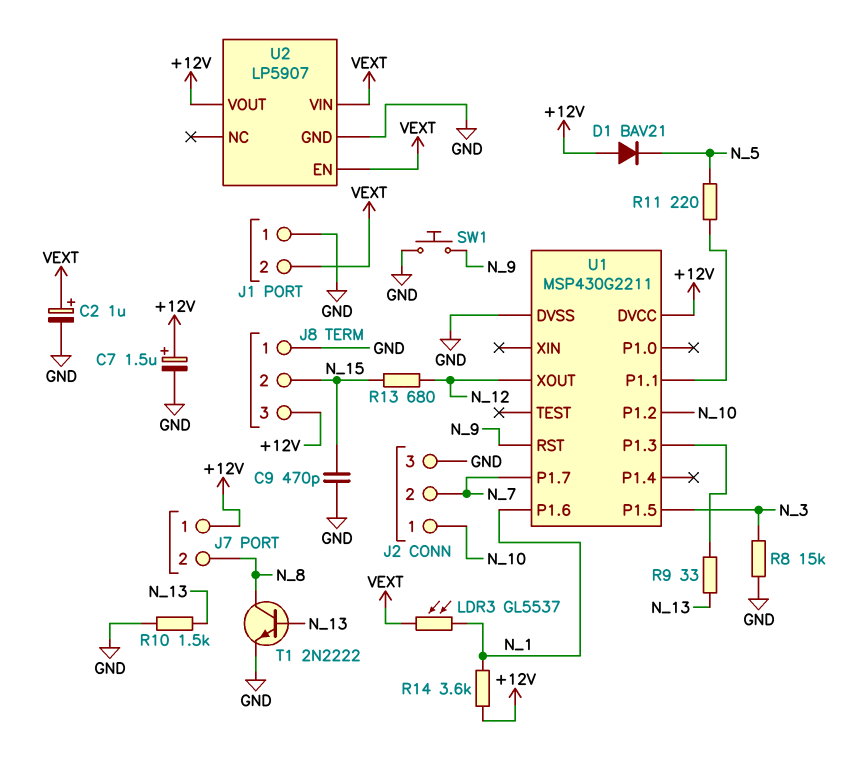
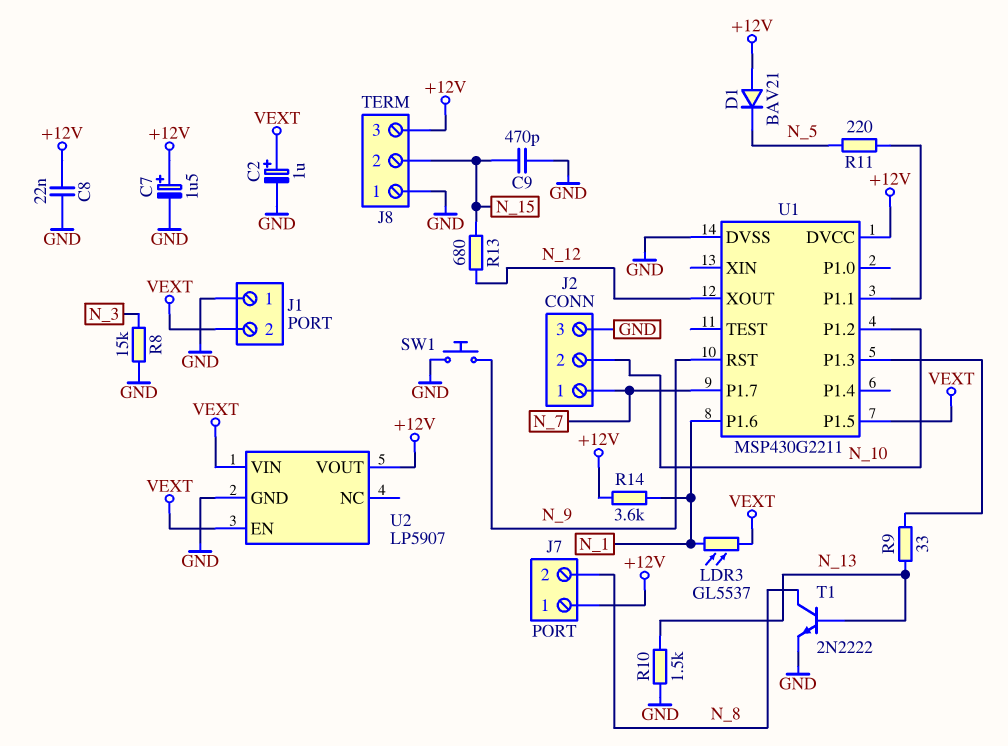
C8: none -> 22nF (+12V, GND)
J2 pin 1: N_10 -> N_7
J2 pin 2: N_7 -> N_10
U1 pin P1.5: N_3 -> VEXT

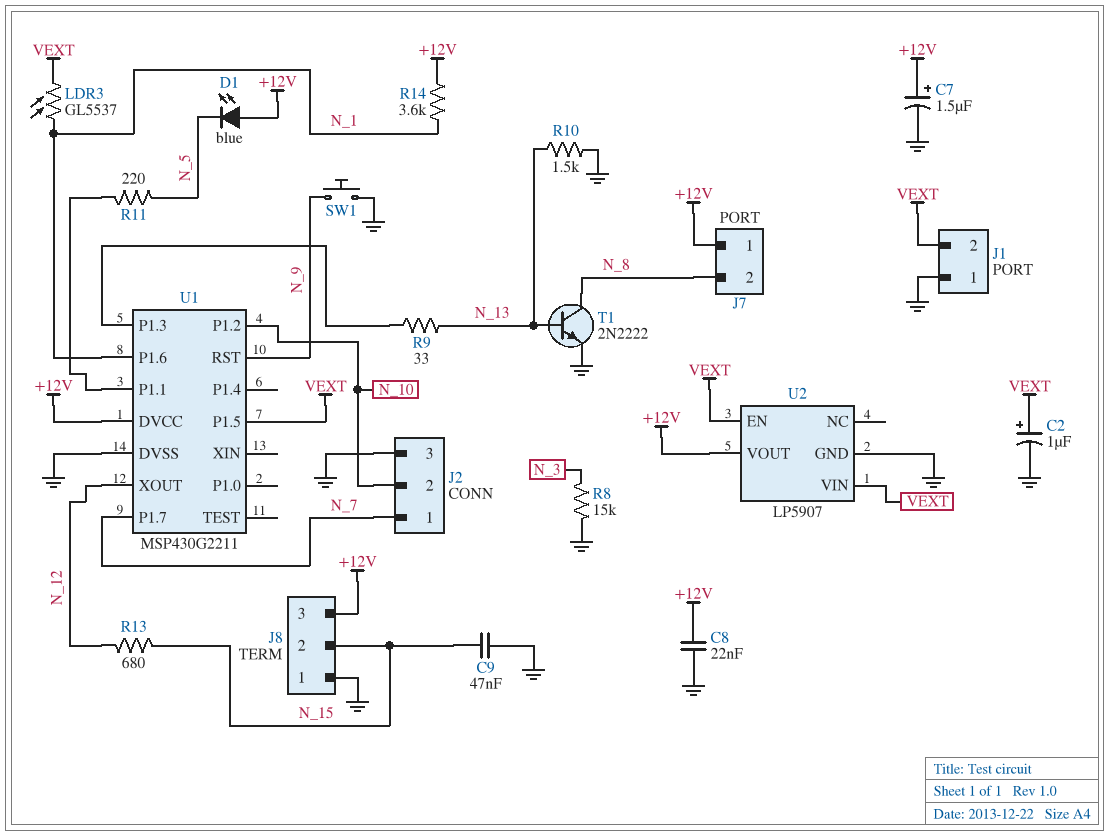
C9: 470pF (GND, N_15) -> 47nF (GND, N_15)
D1: diode BAV21 (A +12V, K N_5) -> LED blue (A +12V, K N_5)

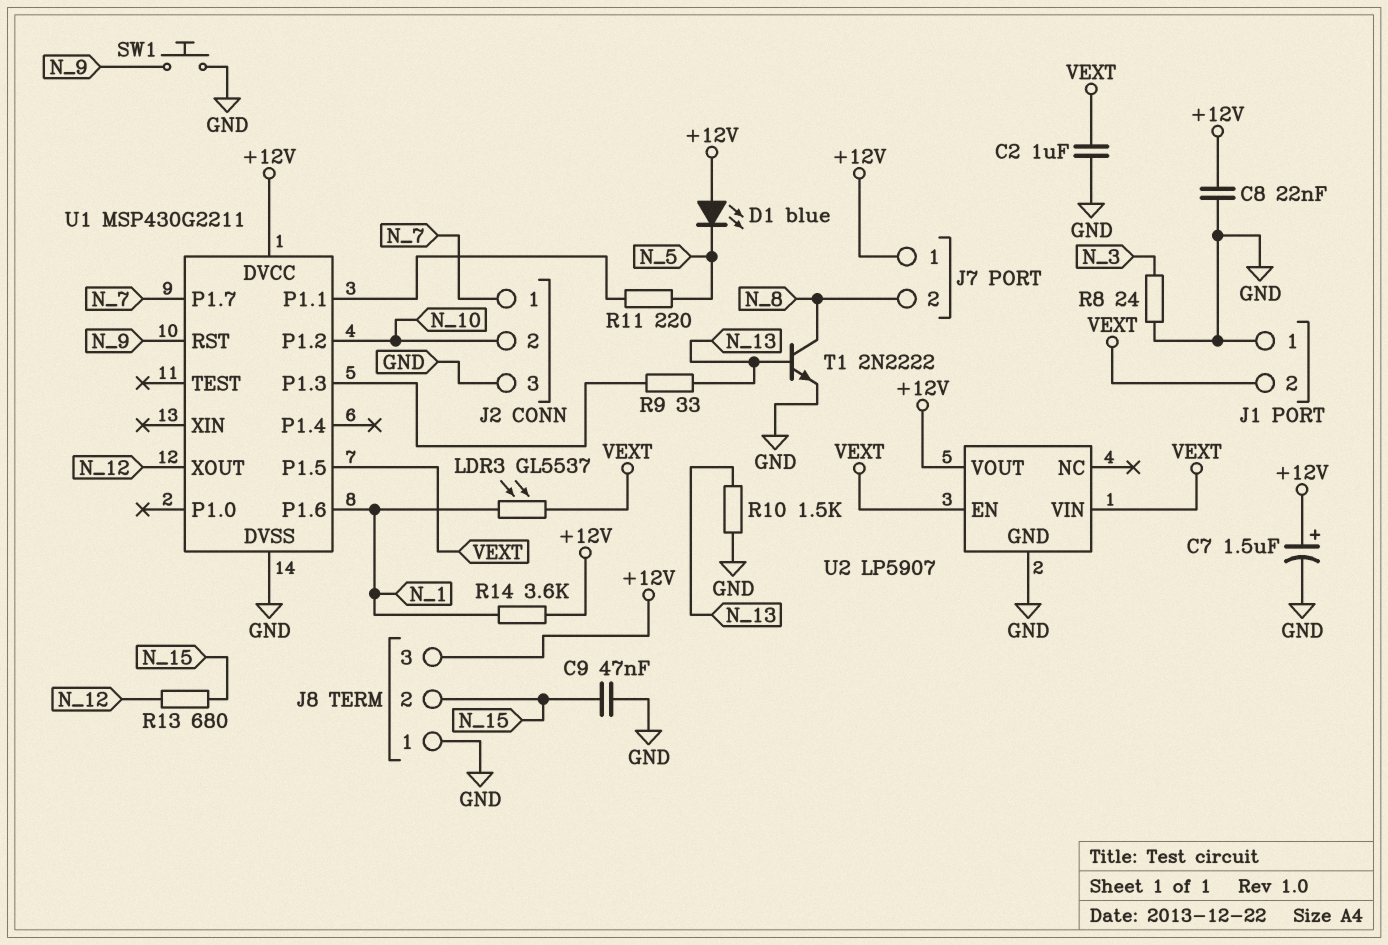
C2: 1uF (plus VEXT, minus GND) -> 1uF (GND, VEXT)
R8: 15k (GND, N_3) -> 24 (GND, N_3)

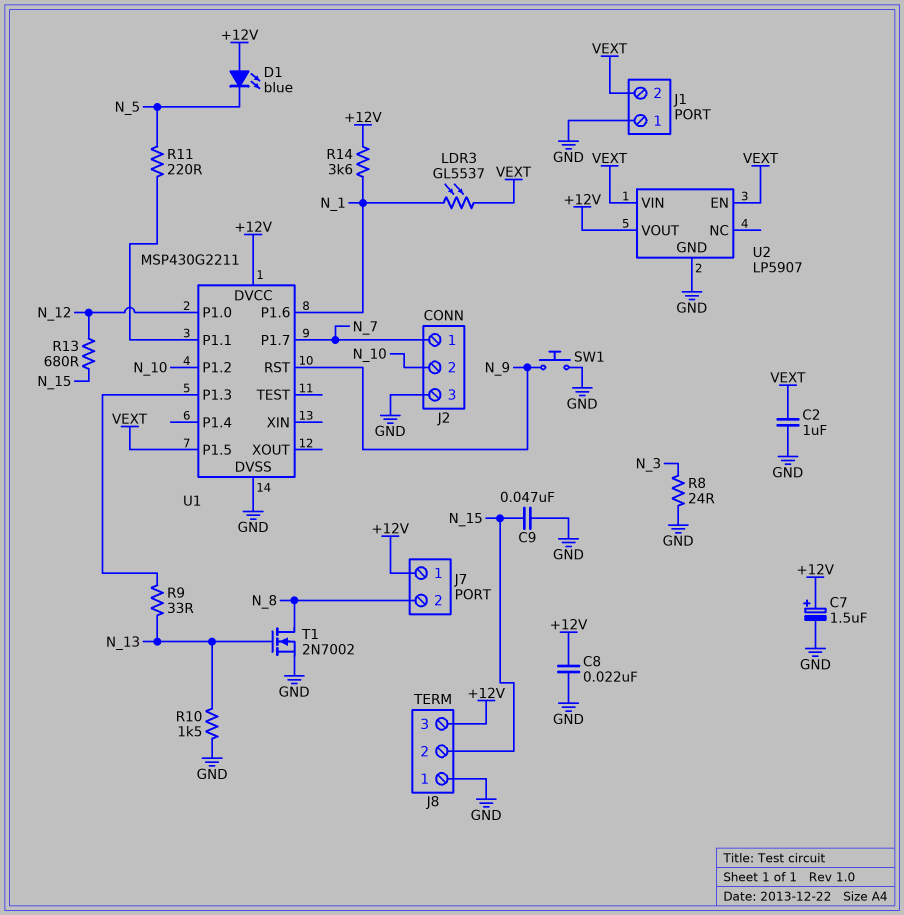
T1: NPN 2N2222 (B N_13, C N_8, E GND) -> NMOS 2N7002 (G N_13, D N_8, S GND)
U1 pin P1.0: none -> N_12
U1 pin XOUT: N_12 -> none

